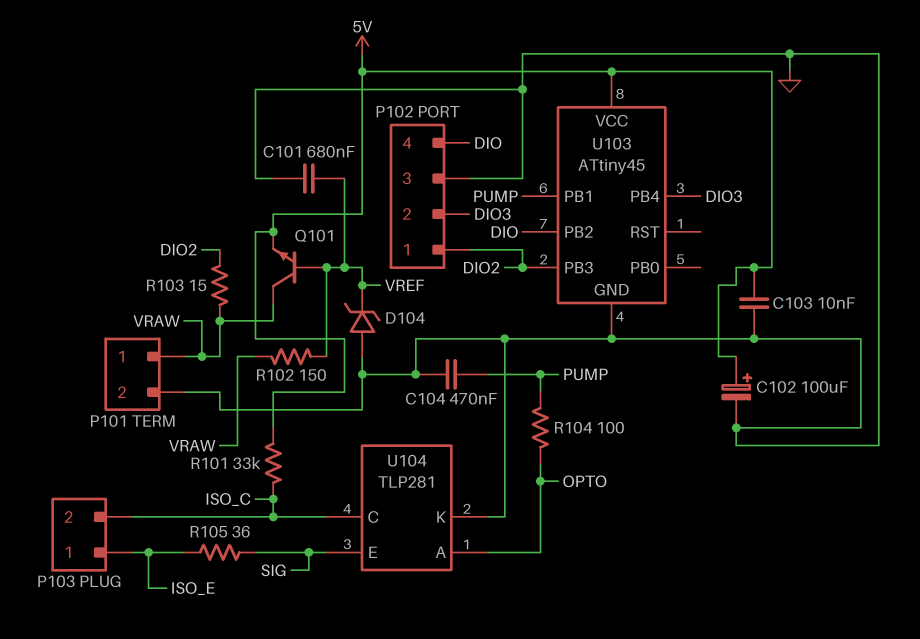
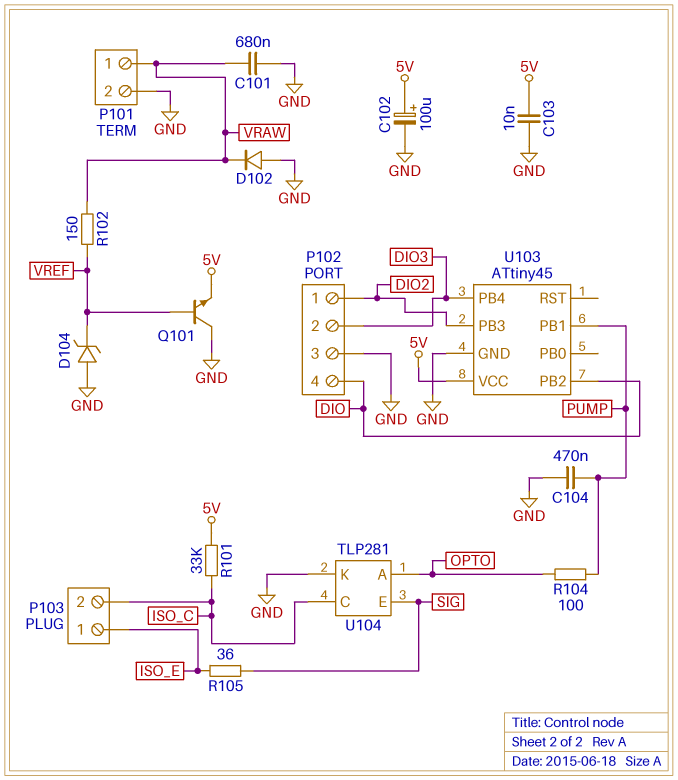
C101: 680nF (GND, VREF) -> 680nF (GND, VRAW)
D102: none -> diode (A GND, K VRAW)
Q101: NPN (B VREF, C VRAW, E 5V) -> NPN (B VREF, C GND, E 5V)
R103: 15 (DIO2, VRAW) -> none

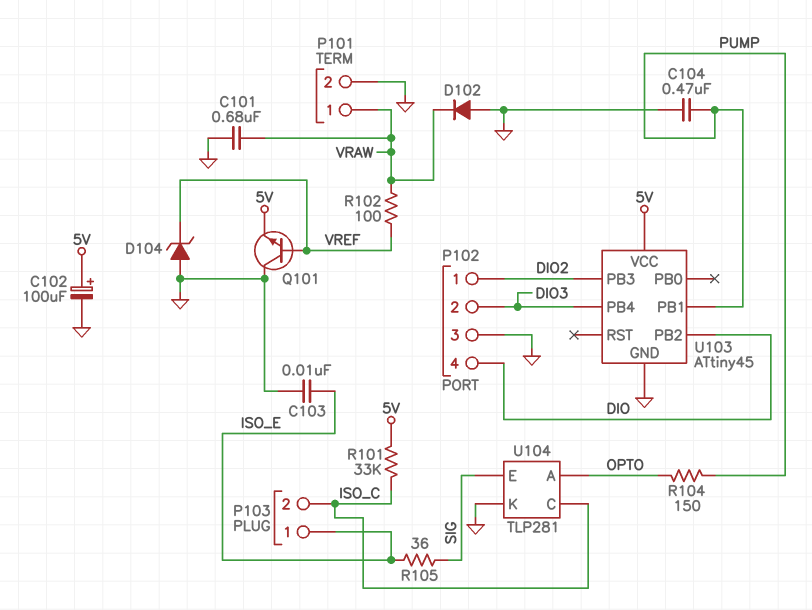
C103: 10nF (5V, GND) -> 10nF (GND, ISO_E)
R102: 150 (VRAW, VREF) -> 100 (VRAW, VREF)
R104: 100 (OPTO, PUMP) -> 150 (OPTO, PUMP)

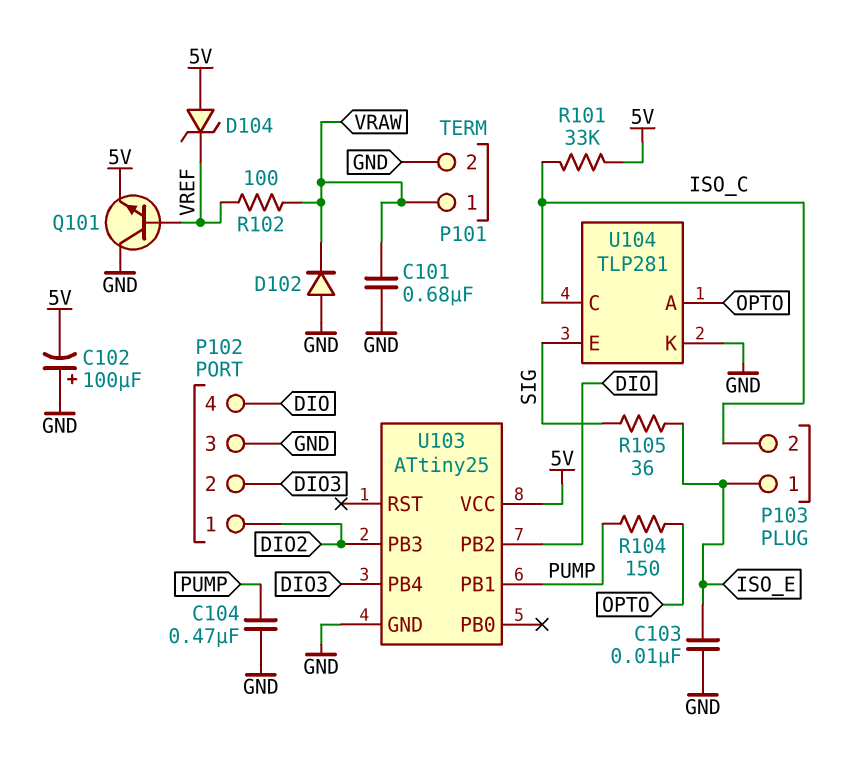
C102: 100uF (plus 5V, minus GND) -> 100uF (plus GND, minus 5V)
D104: zener (A GND, K VREF) -> zener (A 5V, K VREF)
U103: ATtiny45 -> ATtiny25

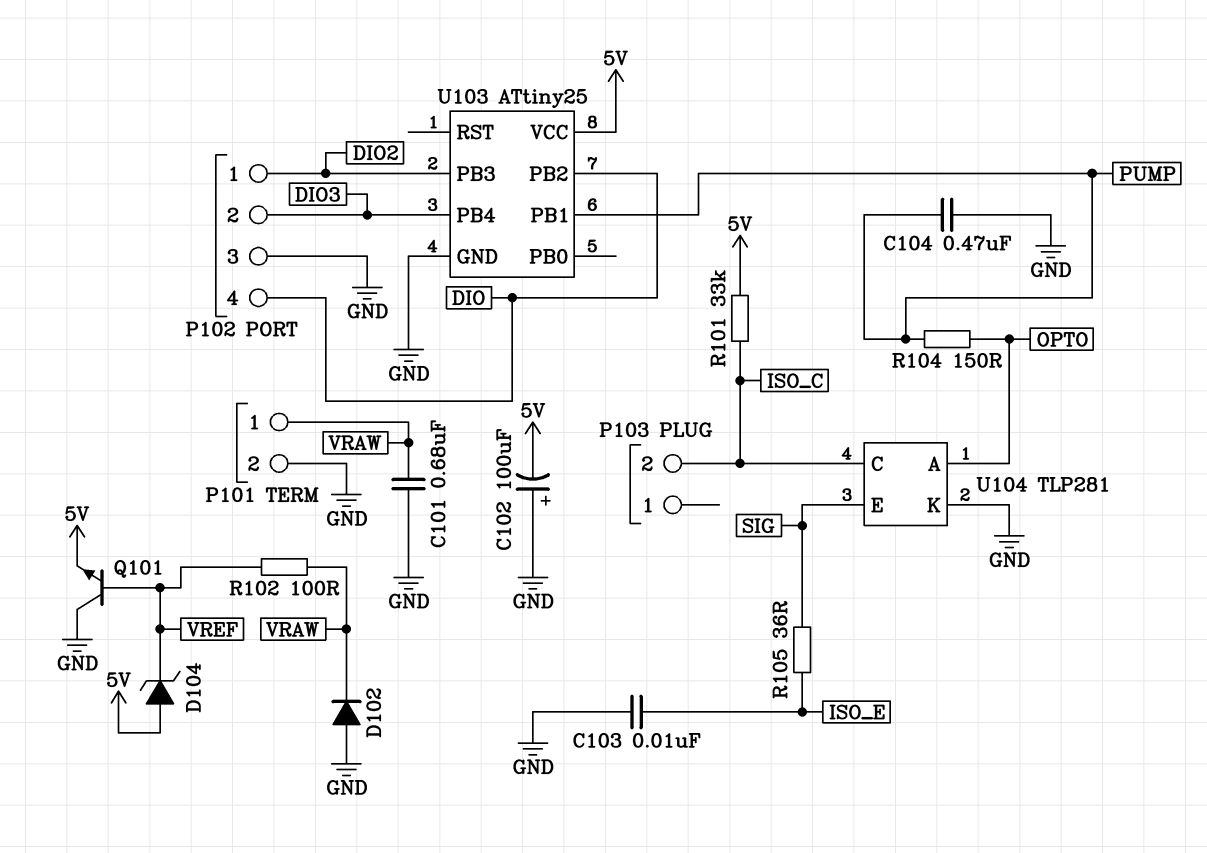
P103 pin 1: ISO_E -> none

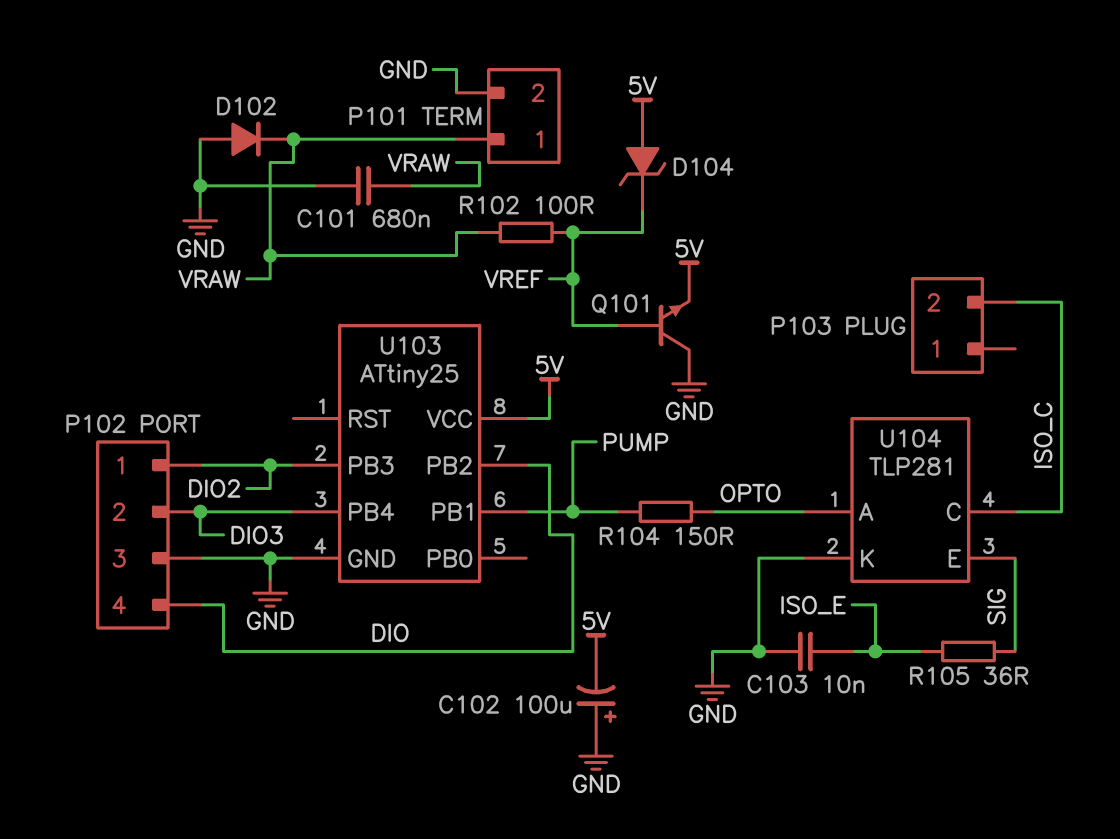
C104: 470nF (GND, PUMP) -> none
R101: 33k (5V, ISO_C) -> none

